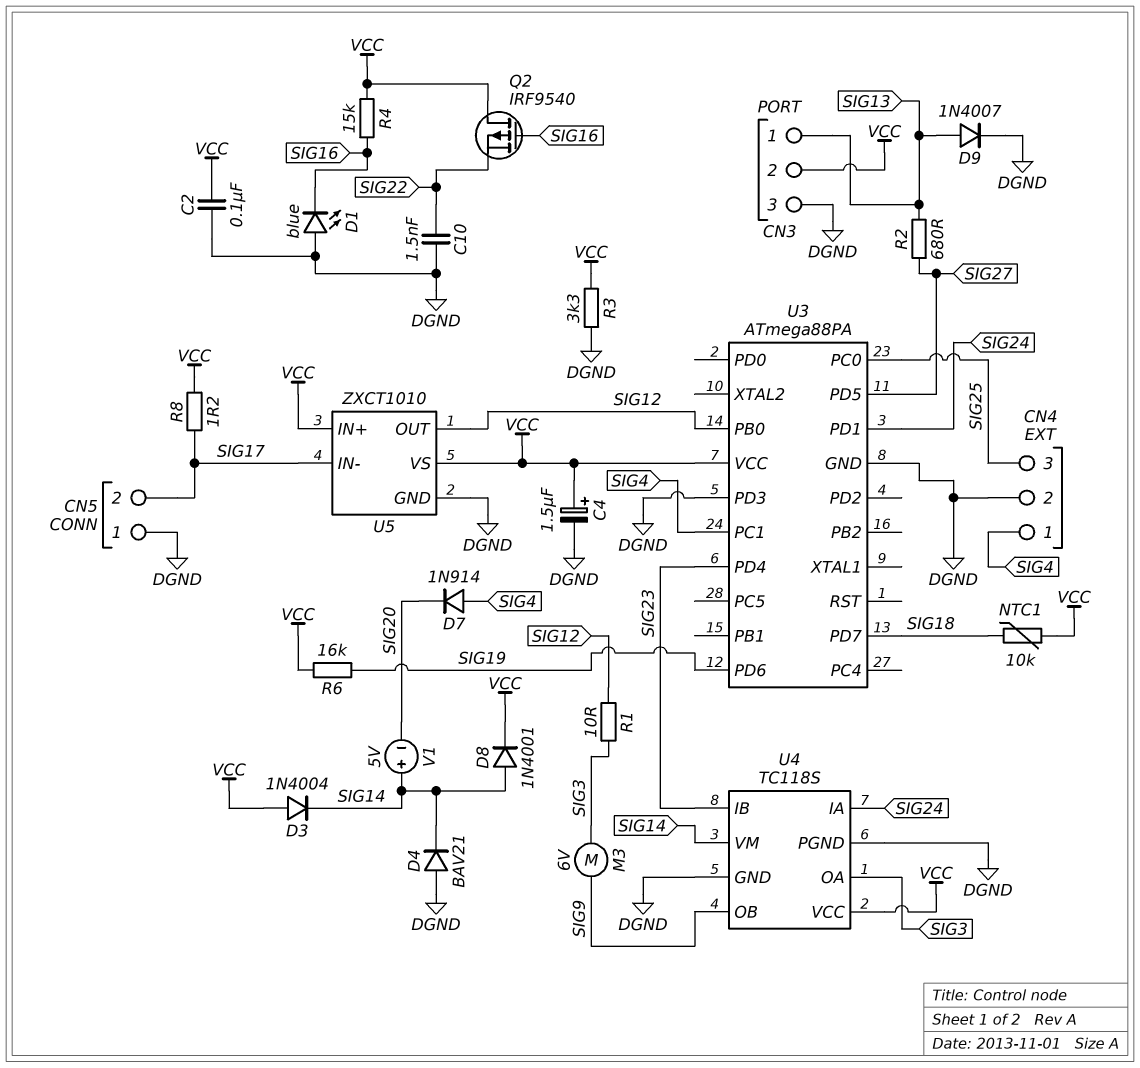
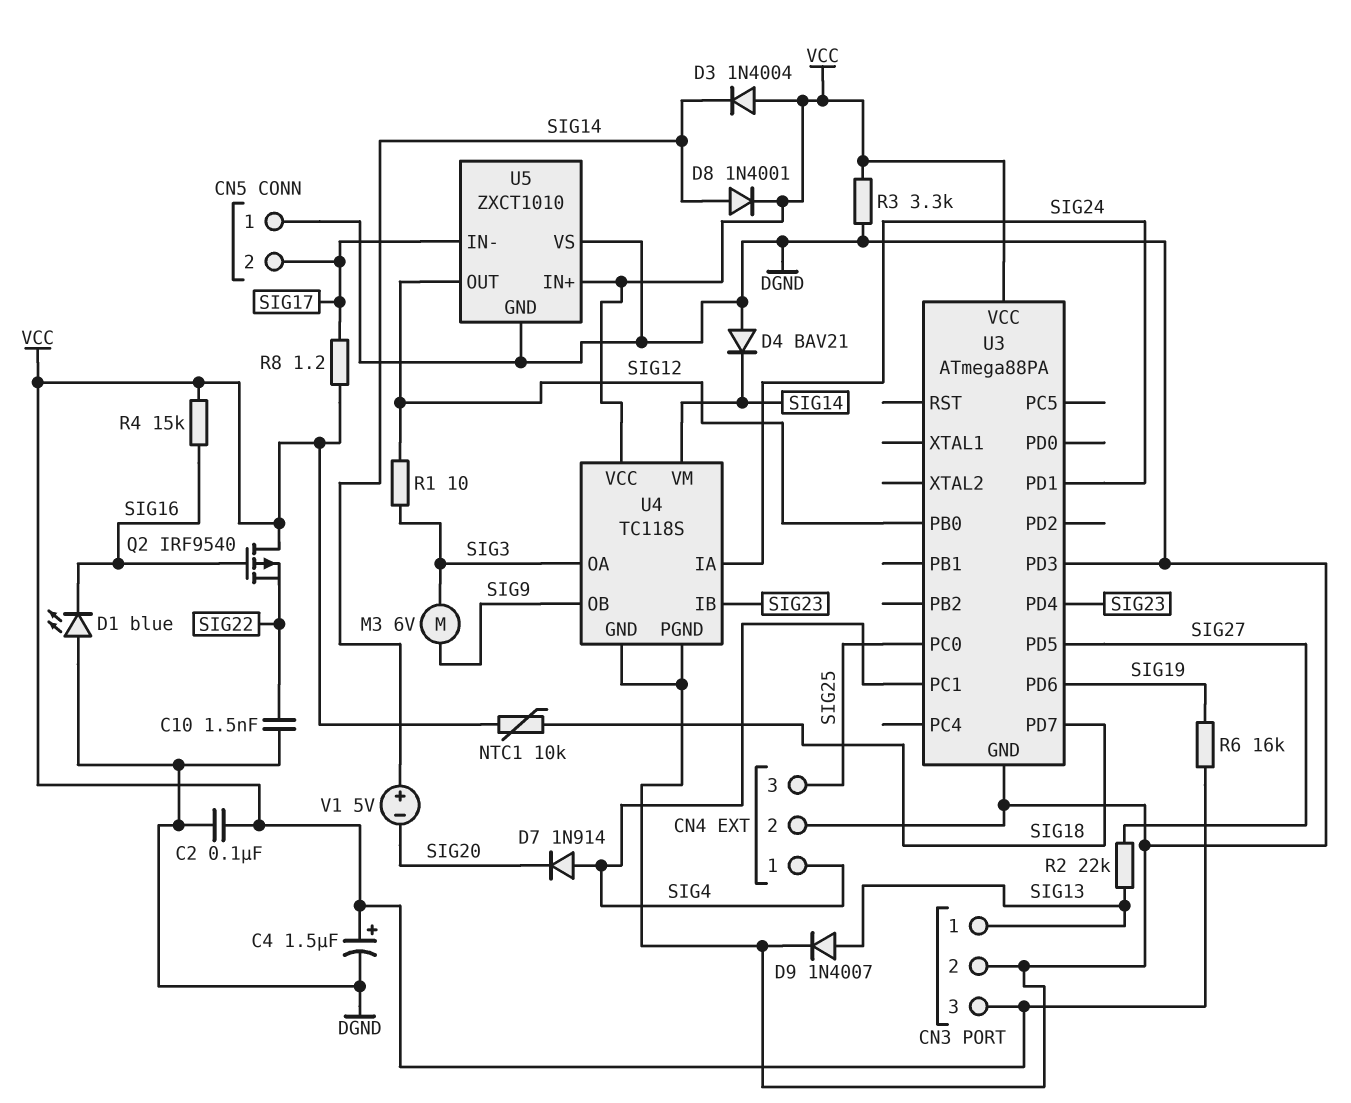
CN3 pin 2: VCC -> DGND
CN3 pin 3: DGND -> VCC
R2: 680 (SIG13, SIG27) -> 22k (SIG13, SIG27)
U5 pin VS: VCC -> DGND

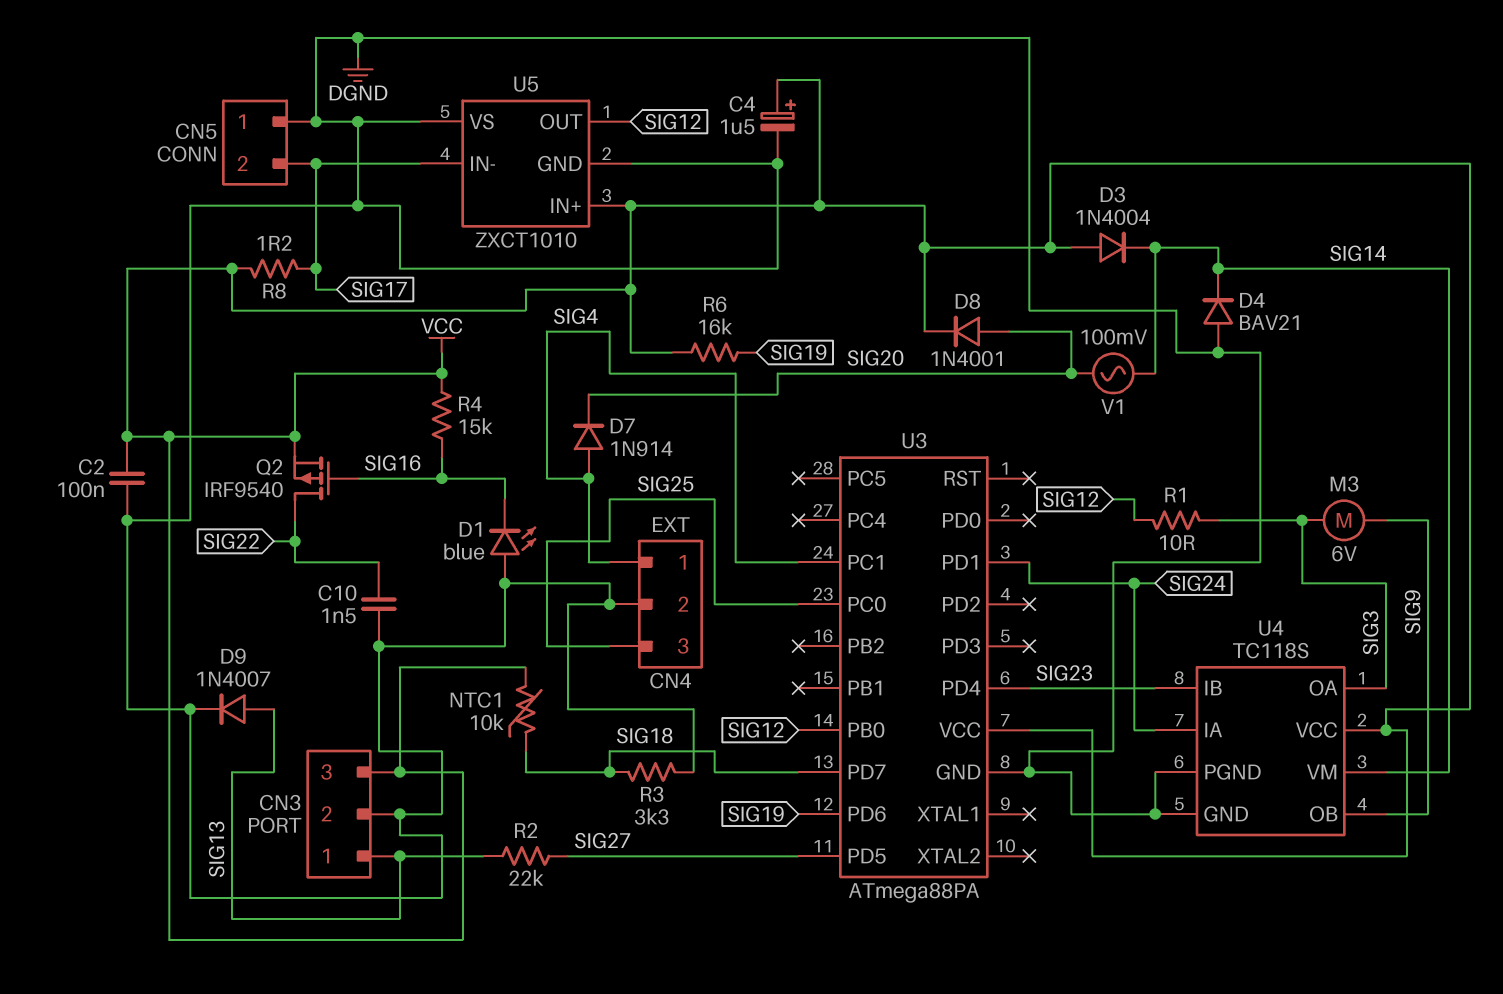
D8: diode 1N4001 (A SIG14, K VCC) -> diode 1N4001 (A SIG20, K VCC)
Q2: PMOS IRF9540 (G SIG16, D VCC, S SIG22) -> PMOS IRF9540 (G SIG16, D SIG22, S VCC)
R3: 3.3k (DGND, VCC) -> 3.3k (DGND, SIG18)
U3 pin PD3: DGND -> none
V1: 5V (plus SIG14, minus SIG20) -> AC 100mV (SIG14, SIG20)

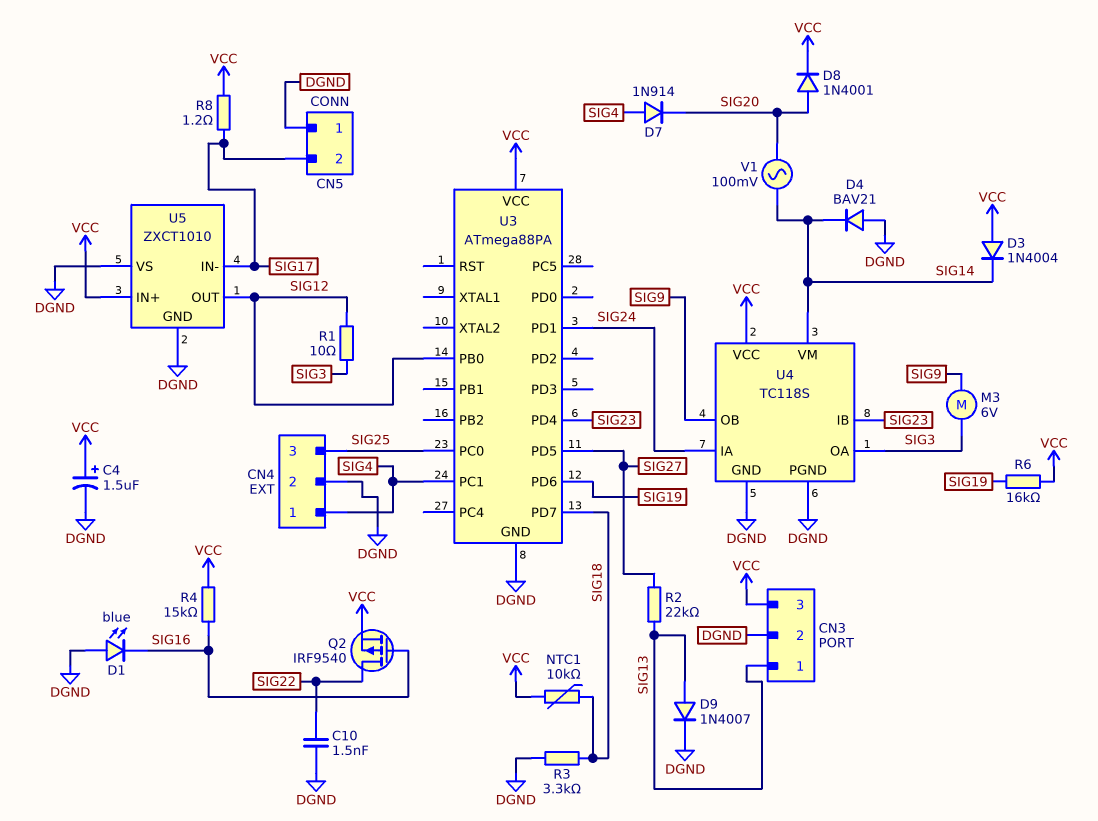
C2: 100nF (DGND, VCC) -> none

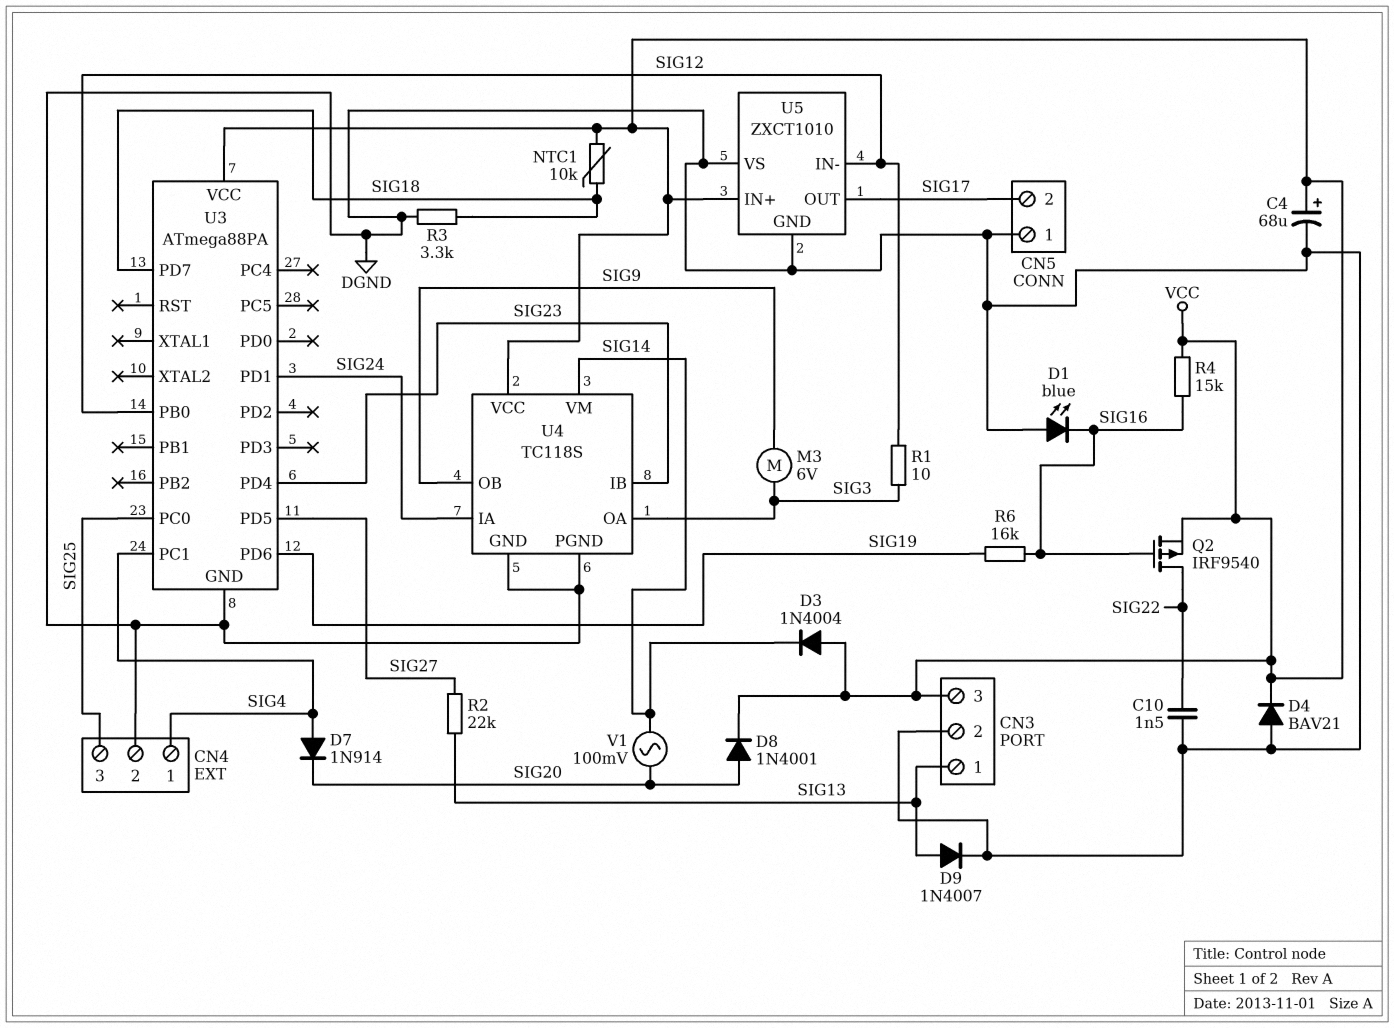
C4: 1.5uF (plus VCC, minus DGND) -> 68uF (plus VCC, minus DGND)
D4: diode BAV21 (A DGND, K SIG14) -> diode BAV21 (A DGND, K VCC)
R6: 16k (SIG19, VCC) -> 16k (SIG16, SIG19)
R8: 1.2 (SIG17, VCC) -> none
U5 pin IN-: SIG17 -> SIG12
U5 pin OUT: SIG12 -> SIG17

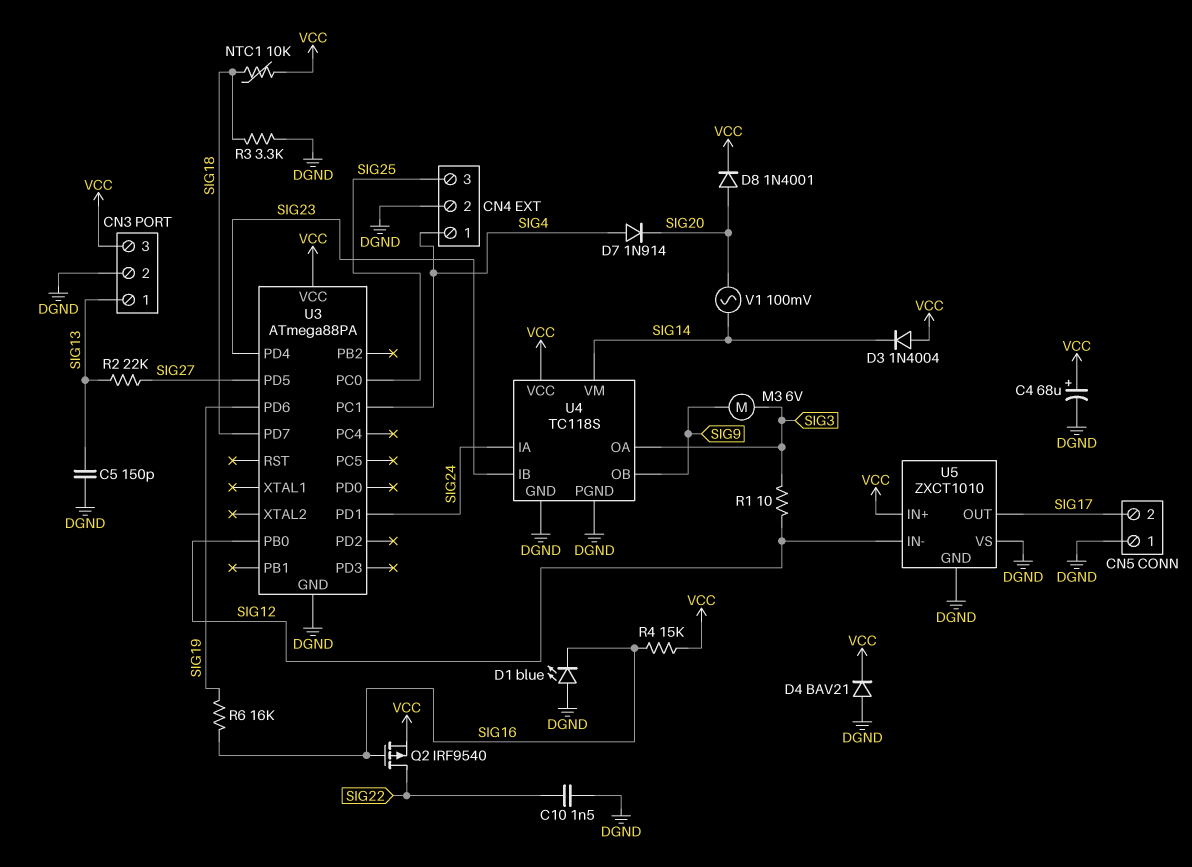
C5: none -> 150pF (DGND, SIG13)
D9: diode 1N4007 (A SIG13, K DGND) -> none

